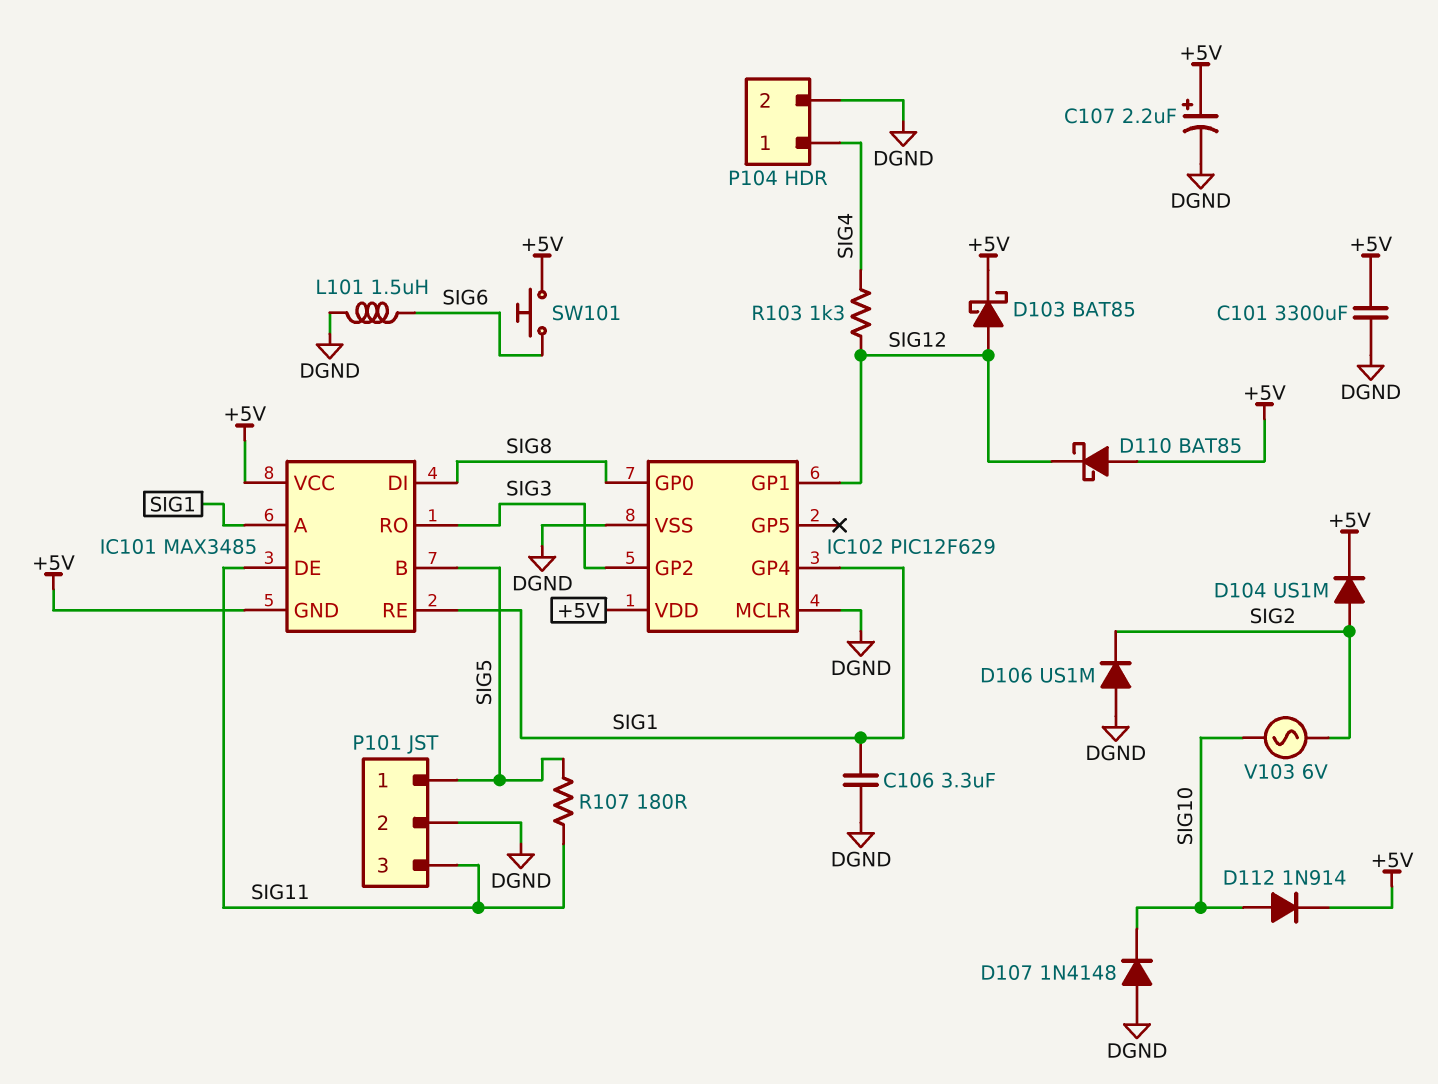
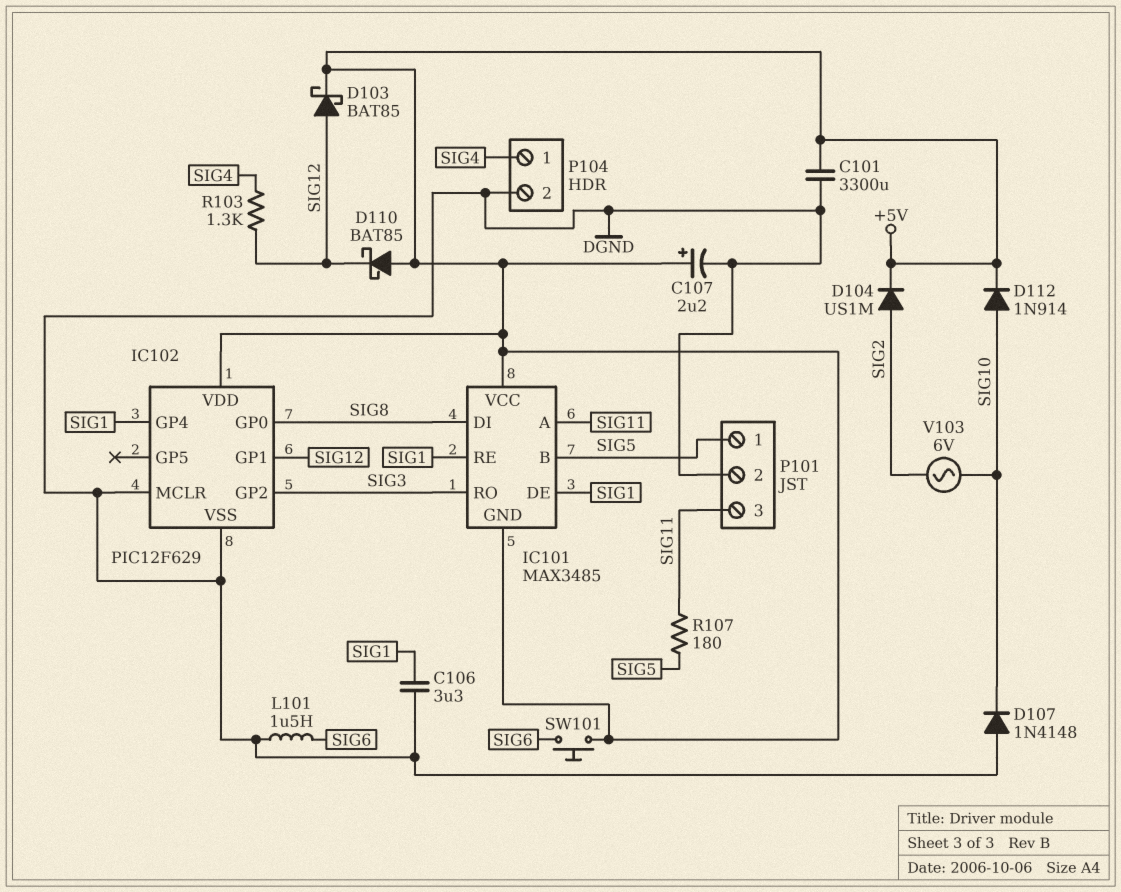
D106: diode US1M (A DGND, K SIG2) -> none
IC101 pin A: SIG1 -> SIG11
IC101 pin DE: SIG11 -> SIG1

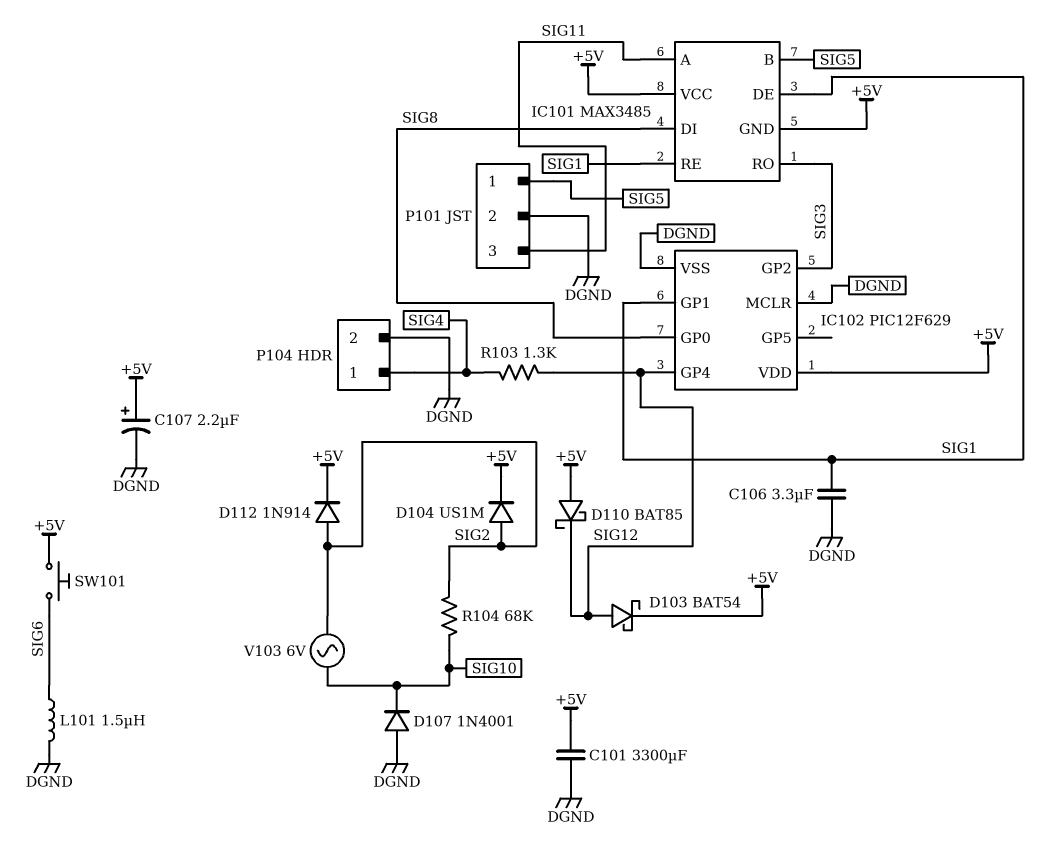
D103: schottky BAT85 (A SIG12, K +5V) -> schottky BAT54 (A SIG12, K +5V)
D107: diode 1N4148 (A DGND, K SIG10) -> diode 1N4001 (A DGND, K SIG10)
D112: diode 1N914 (A SIG10, K +5V) -> diode 1N914 (A SIG2, K +5V)
IC102 pin GP1: SIG12 -> SIG1
IC102 pin GP4: SIG1 -> SIG12
R104: none -> 68k (SIG2, SIG10)
R107: 180 (SIG5, SIG11) -> none

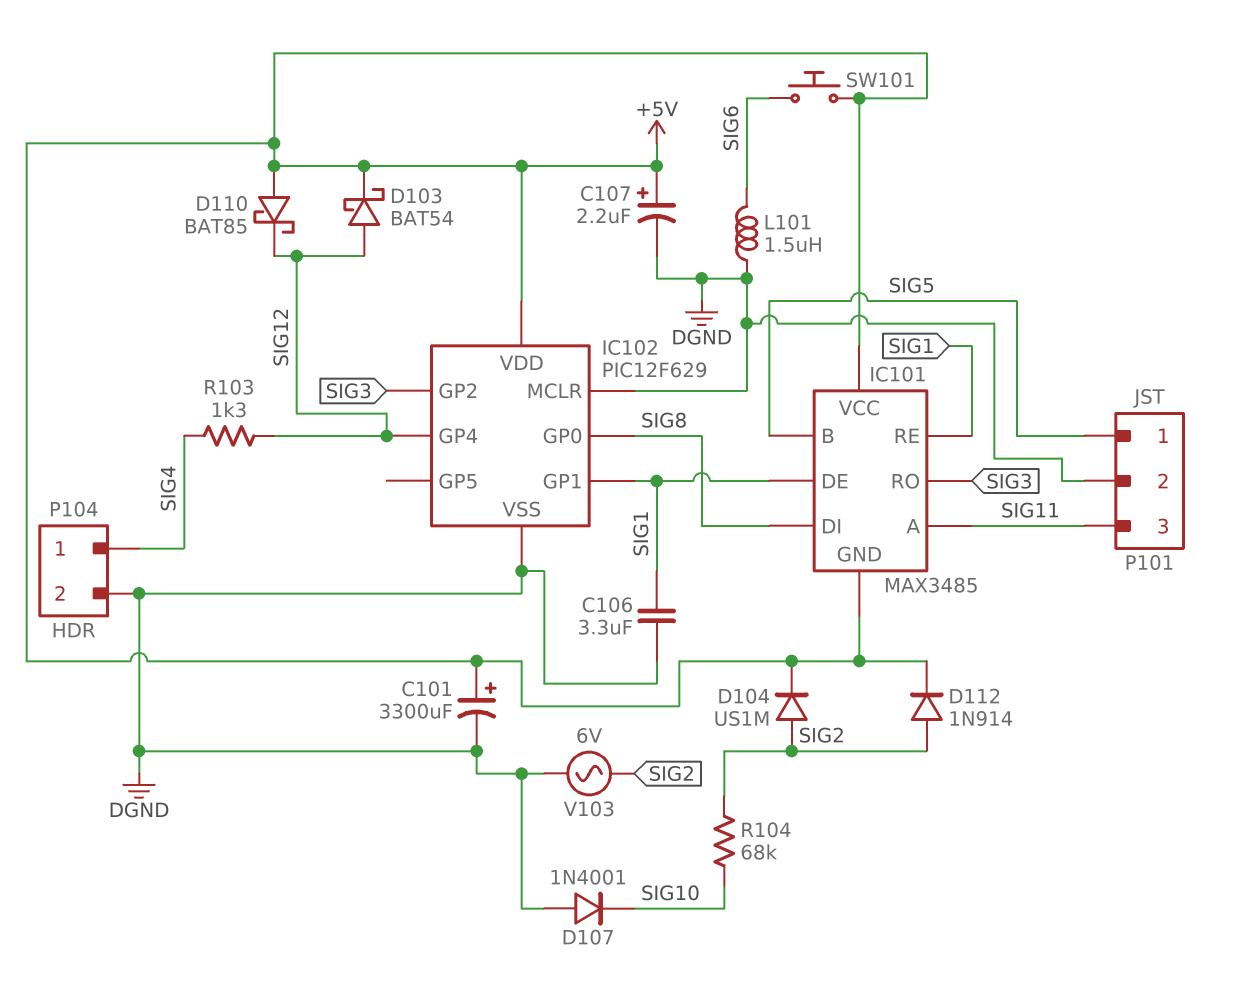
C101: 3300uF (+5V, DGND) -> 3300uF (plus +5V, minus DGND)
V103: AC 6V (SIG2, SIG10) -> AC 6V (DGND, SIG2)

